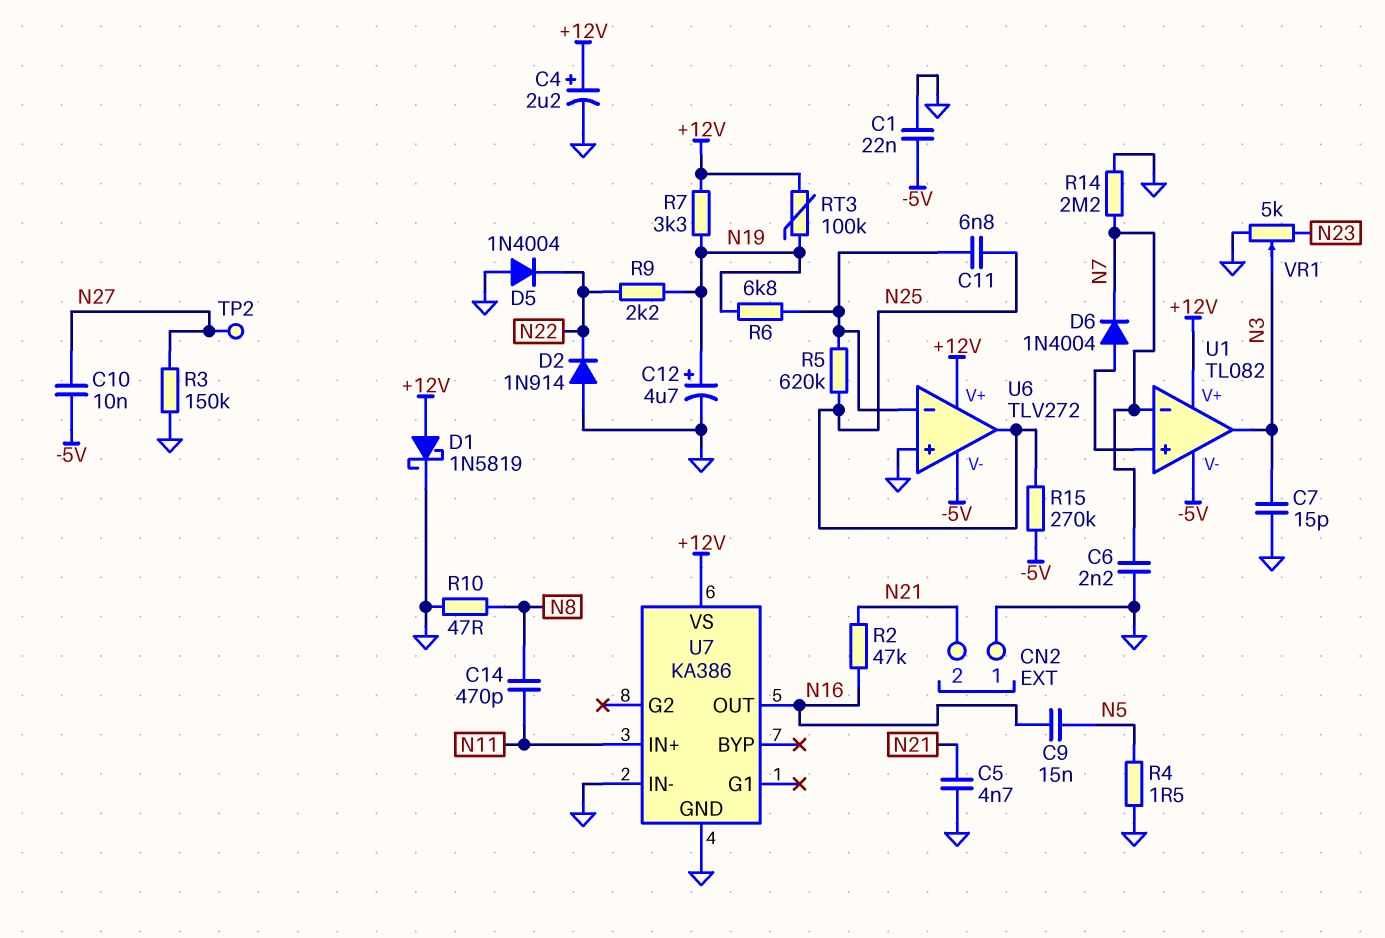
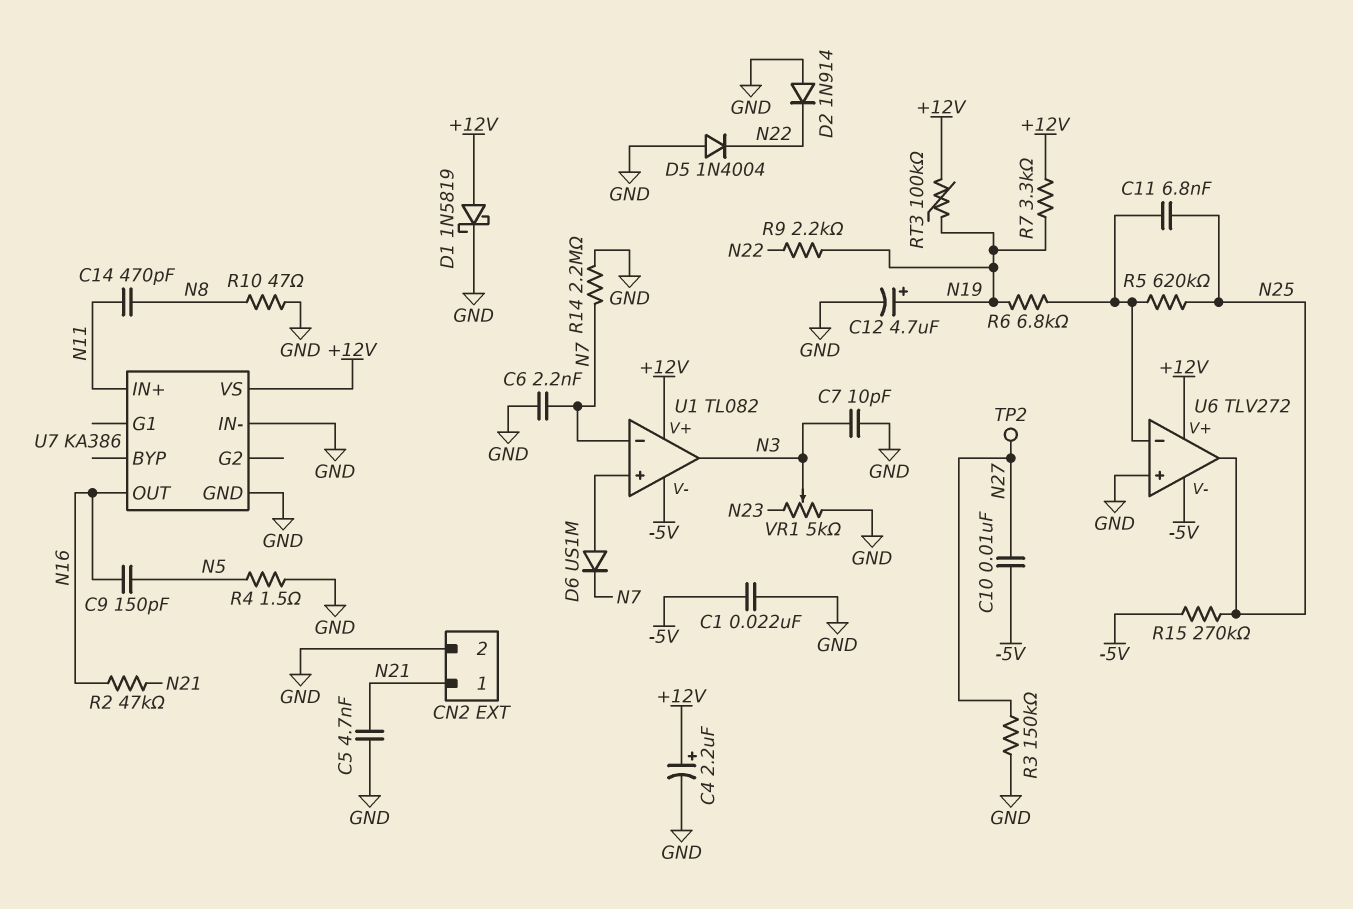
C7: 15pF (GND, N3) -> 10pF (GND, N3)
C9: 15nF (N5, N16) -> 150pF (N5, N16)
CN2 pin 1: GND -> N21
CN2 pin 2: N21 -> GND
D6: diode 1N4004 (A U1/in+, K N7) -> diode US1M (A U1/in+, K N7)

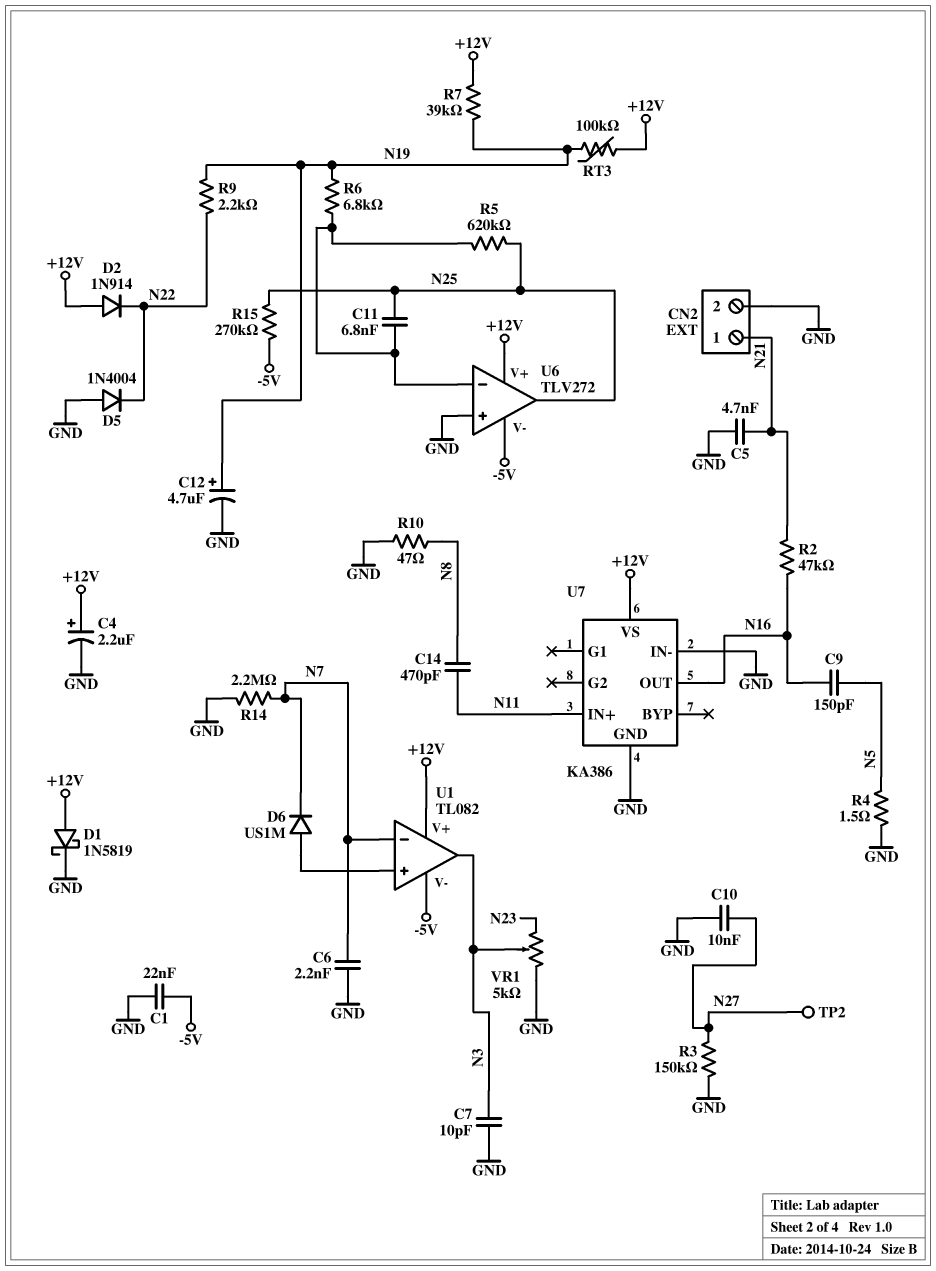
C10: 10nF (-5V, N27) -> 10nF (GND, N27)
D2: diode 1N914 (A GND, K N22) -> diode 1N914 (A +12V, K N22)
R7: 3.3k (+12V, N19) -> 39k (+12V, N19)

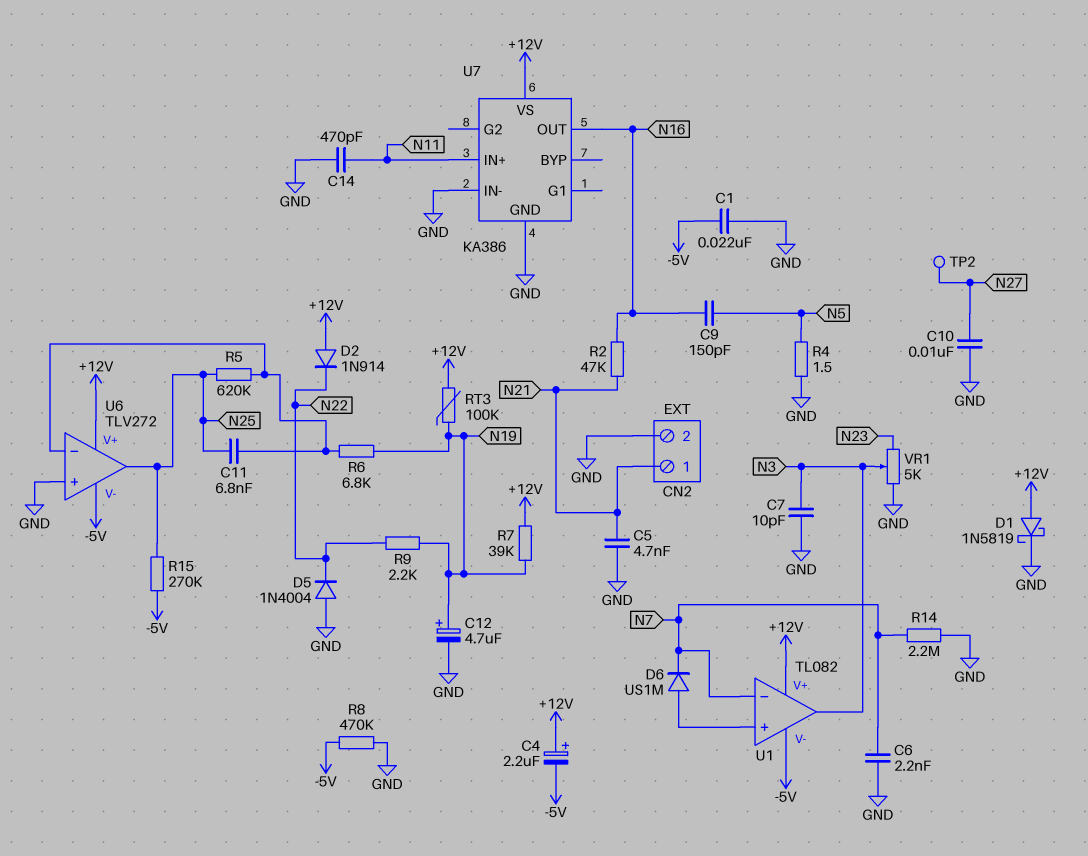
C4: 2.2uF (plus +12V, minus GND) -> 2.2uF (plus +12V, minus -5V)
C14: 470pF (N8, N11) -> 470pF (GND, N11)
R3: 150k (GND, N27) -> none
R8: none -> 470k (-5V, GND)
R10: 47 (GND, N8) -> none

